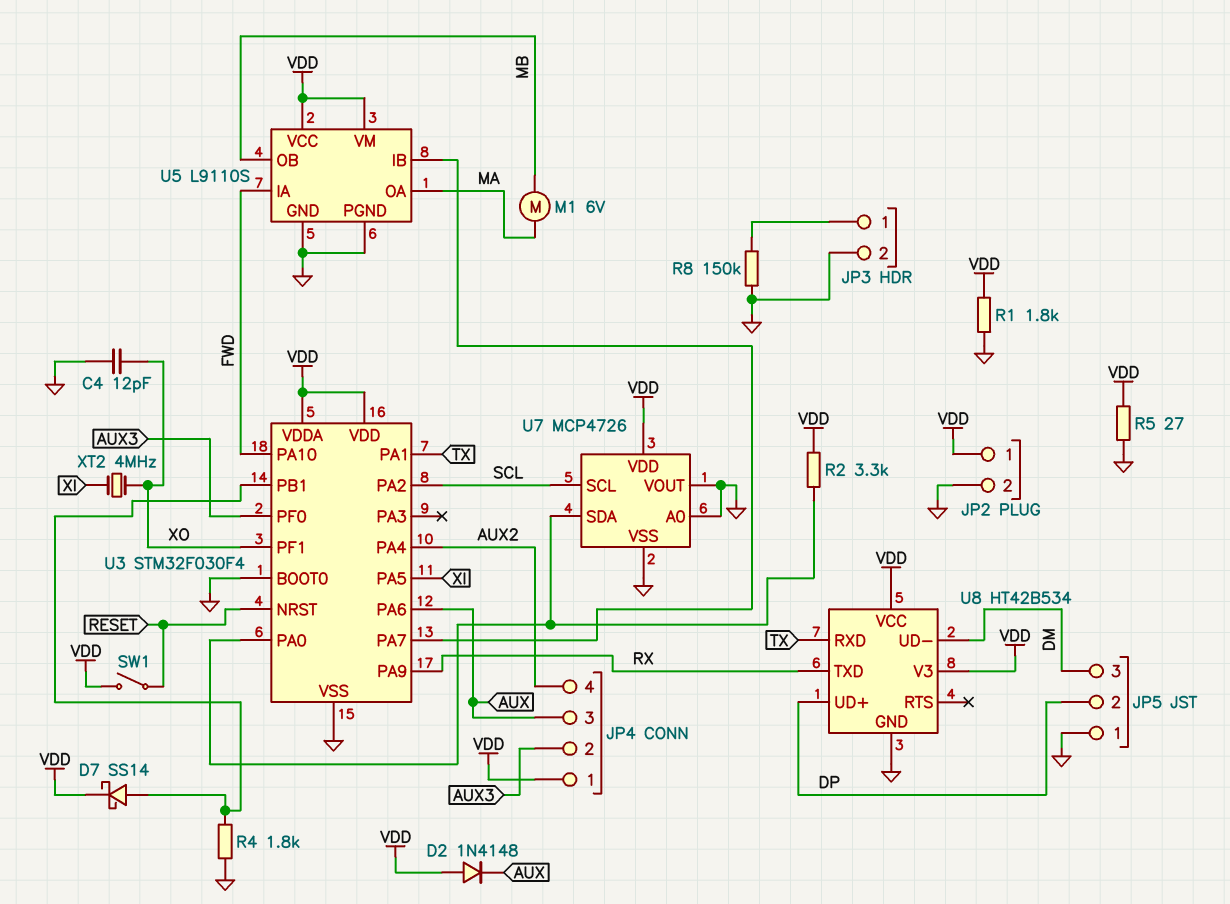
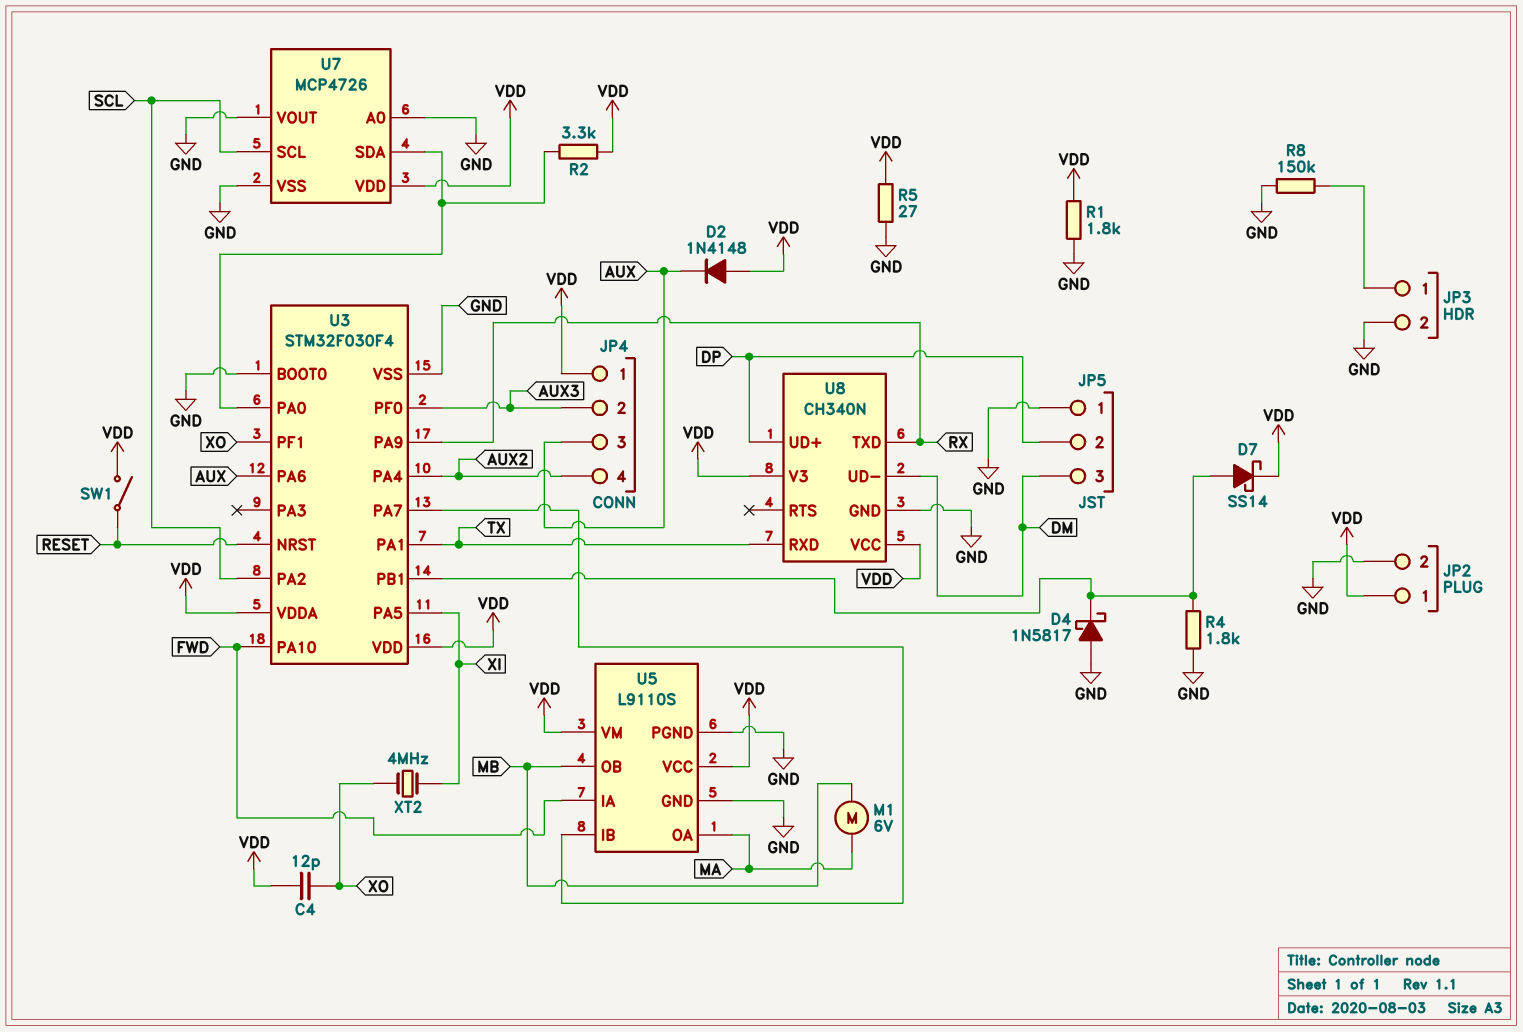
C4: 12pF (GND, XO) -> 12pF (VDD, XO)
D4: none -> schottky 1N5817 (A GND, K U3/PB1)
U8: HT42B534 -> CH340N

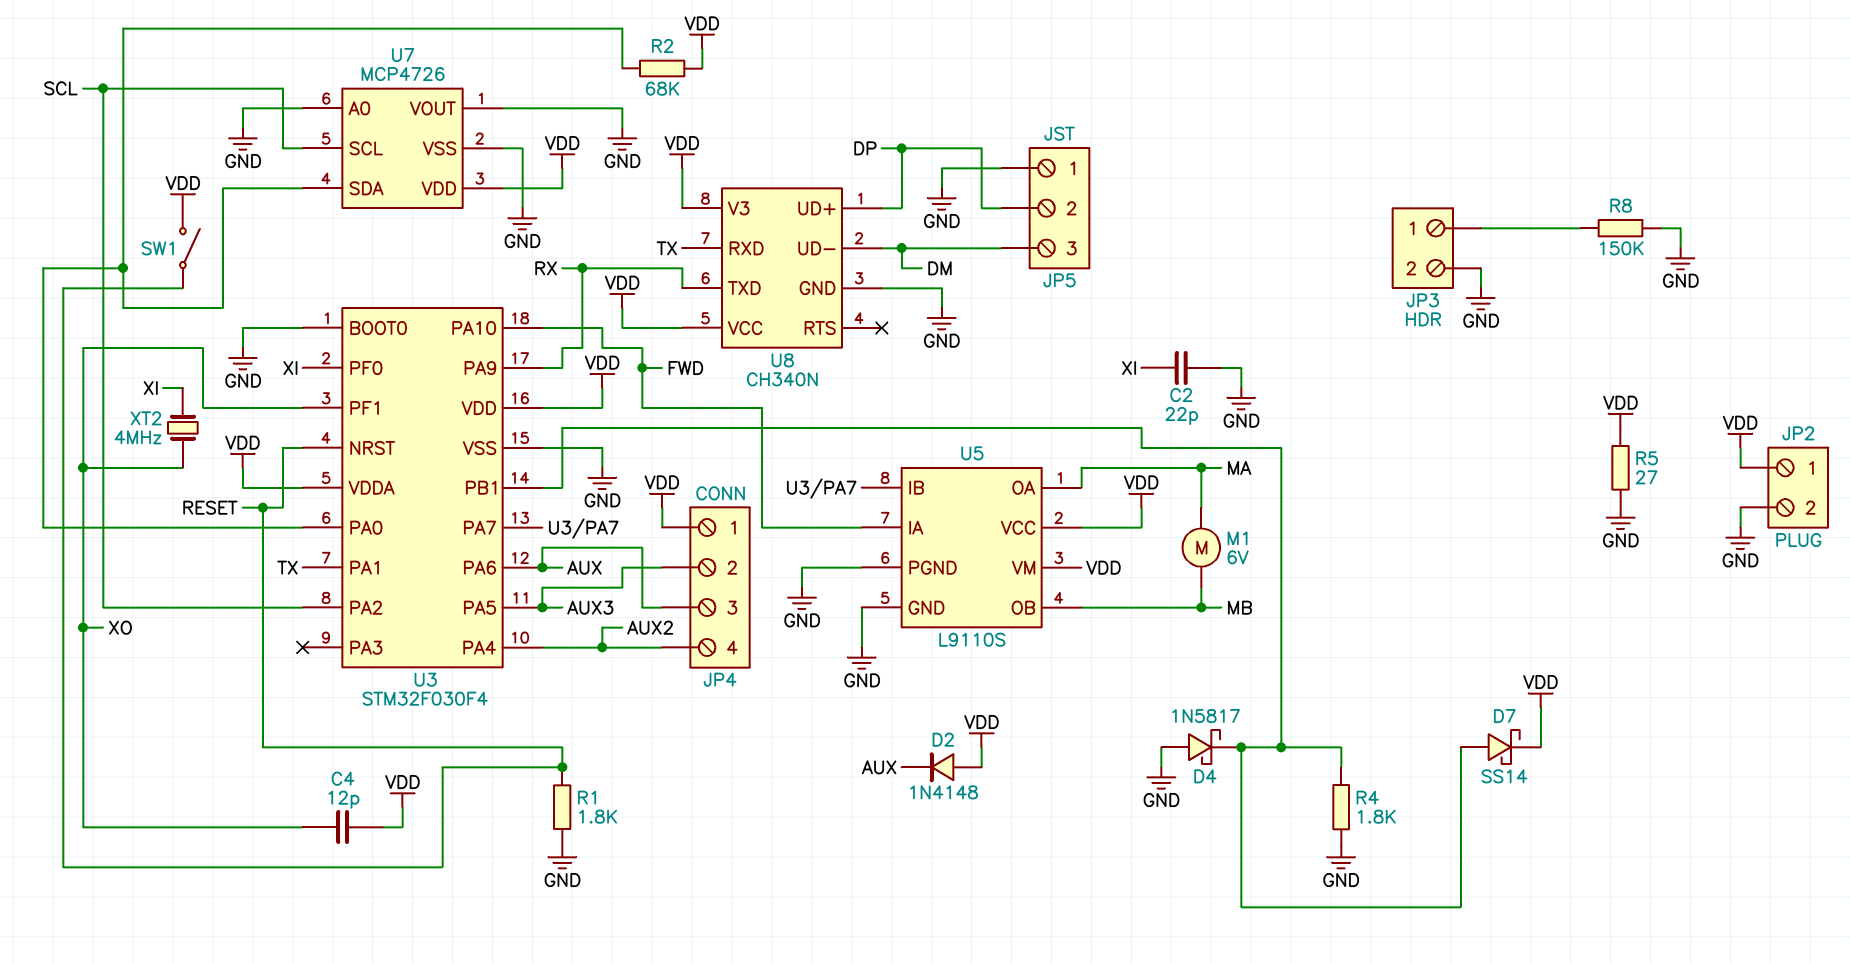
C2: none -> 22pF (GND, XI)
R1: 1.8k (GND, VDD) -> 1.8k (GND, RESET)
R2: 3.3k (U3/PA0, VDD) -> 68k (U3/PA0, VDD)
U3 pin PA5: XI -> AUX3
U3 pin PF0: AUX3 -> XI

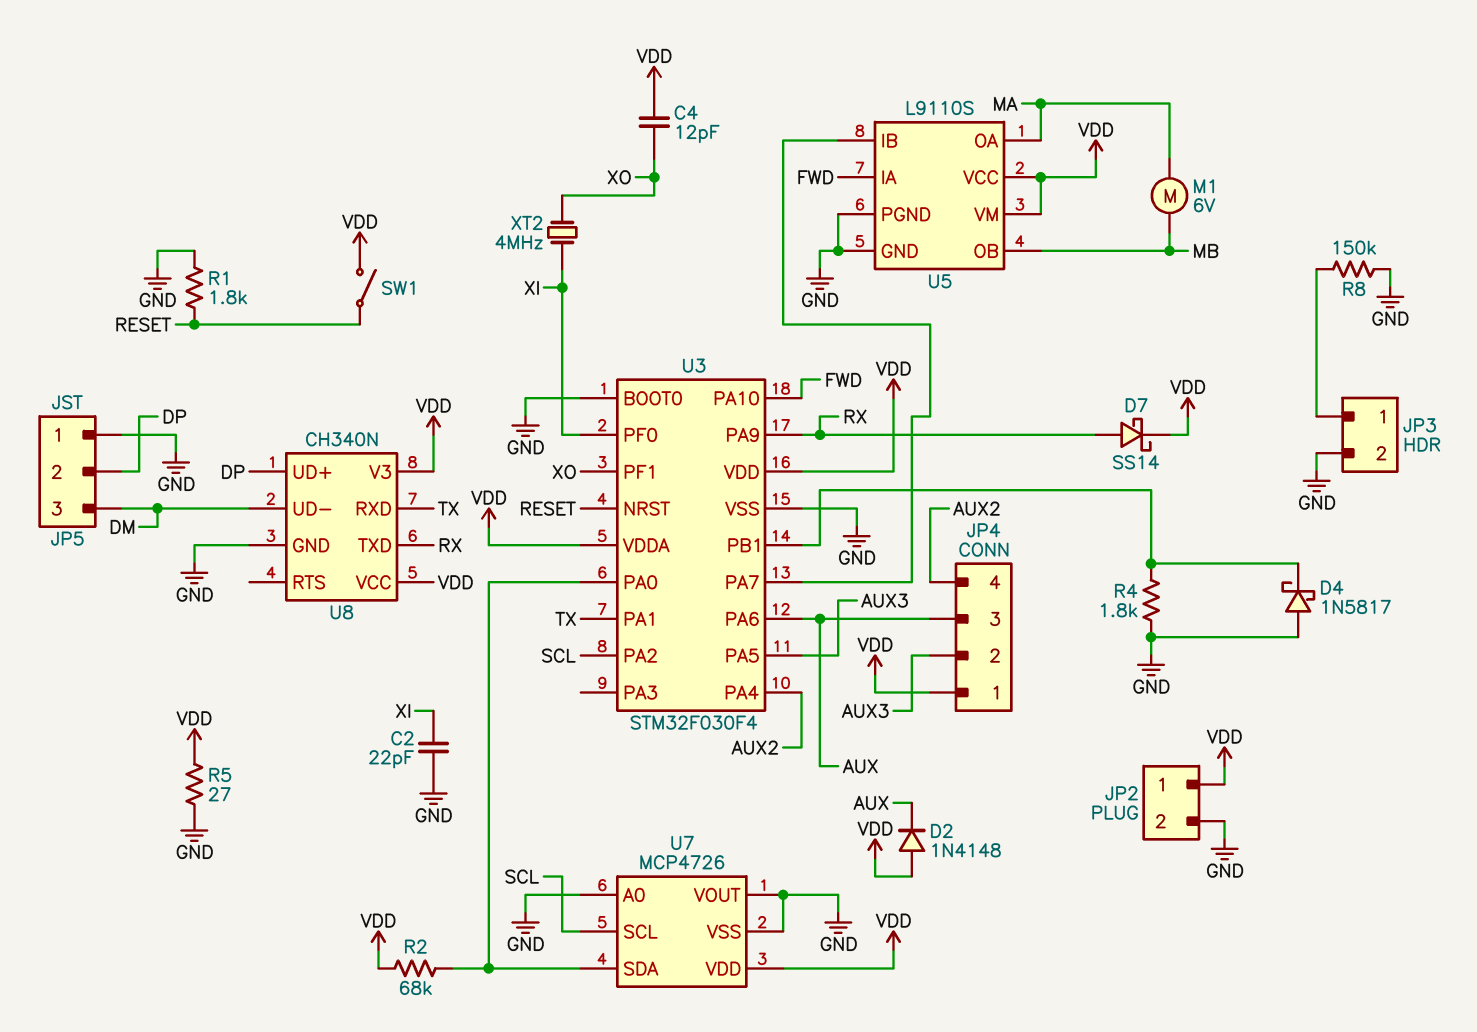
D7: schottky SS14 (A U3/PB1, K VDD) -> schottky SS14 (A RX, K VDD)

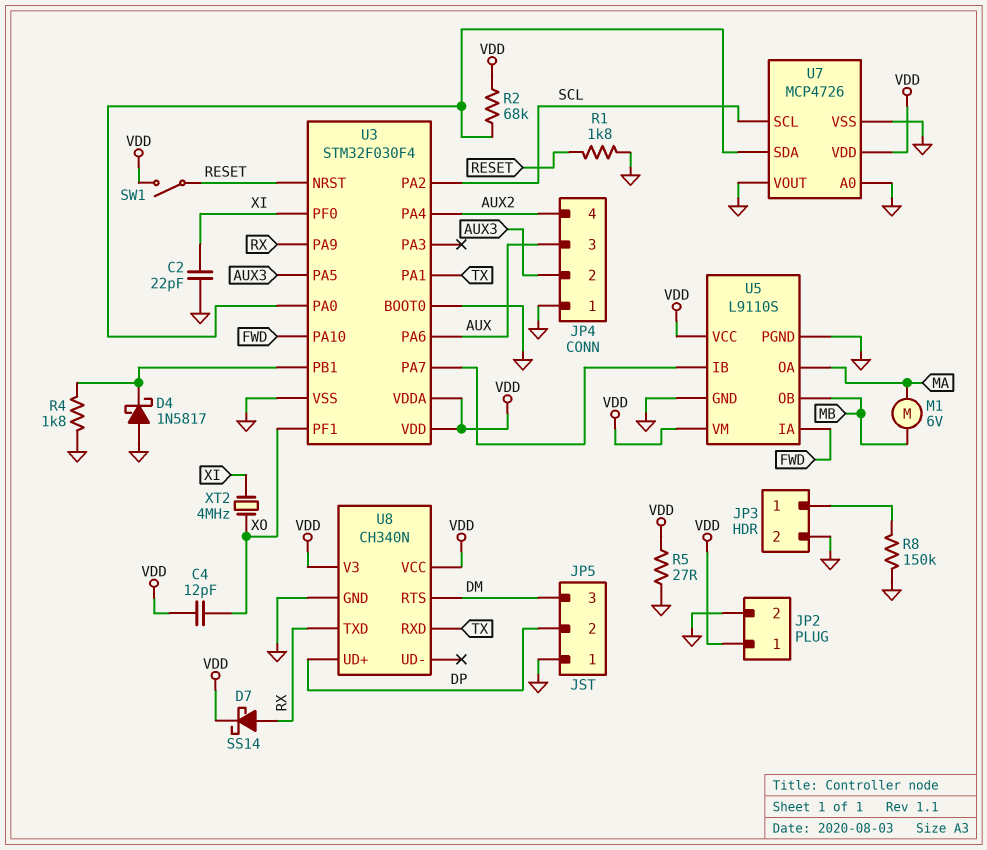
D2: diode 1N4148 (A VDD, K AUX) -> none
JP4 pin 1: VDD -> GND
U8 pin RTS: none -> DM
U8 pin UD-: DM -> none

